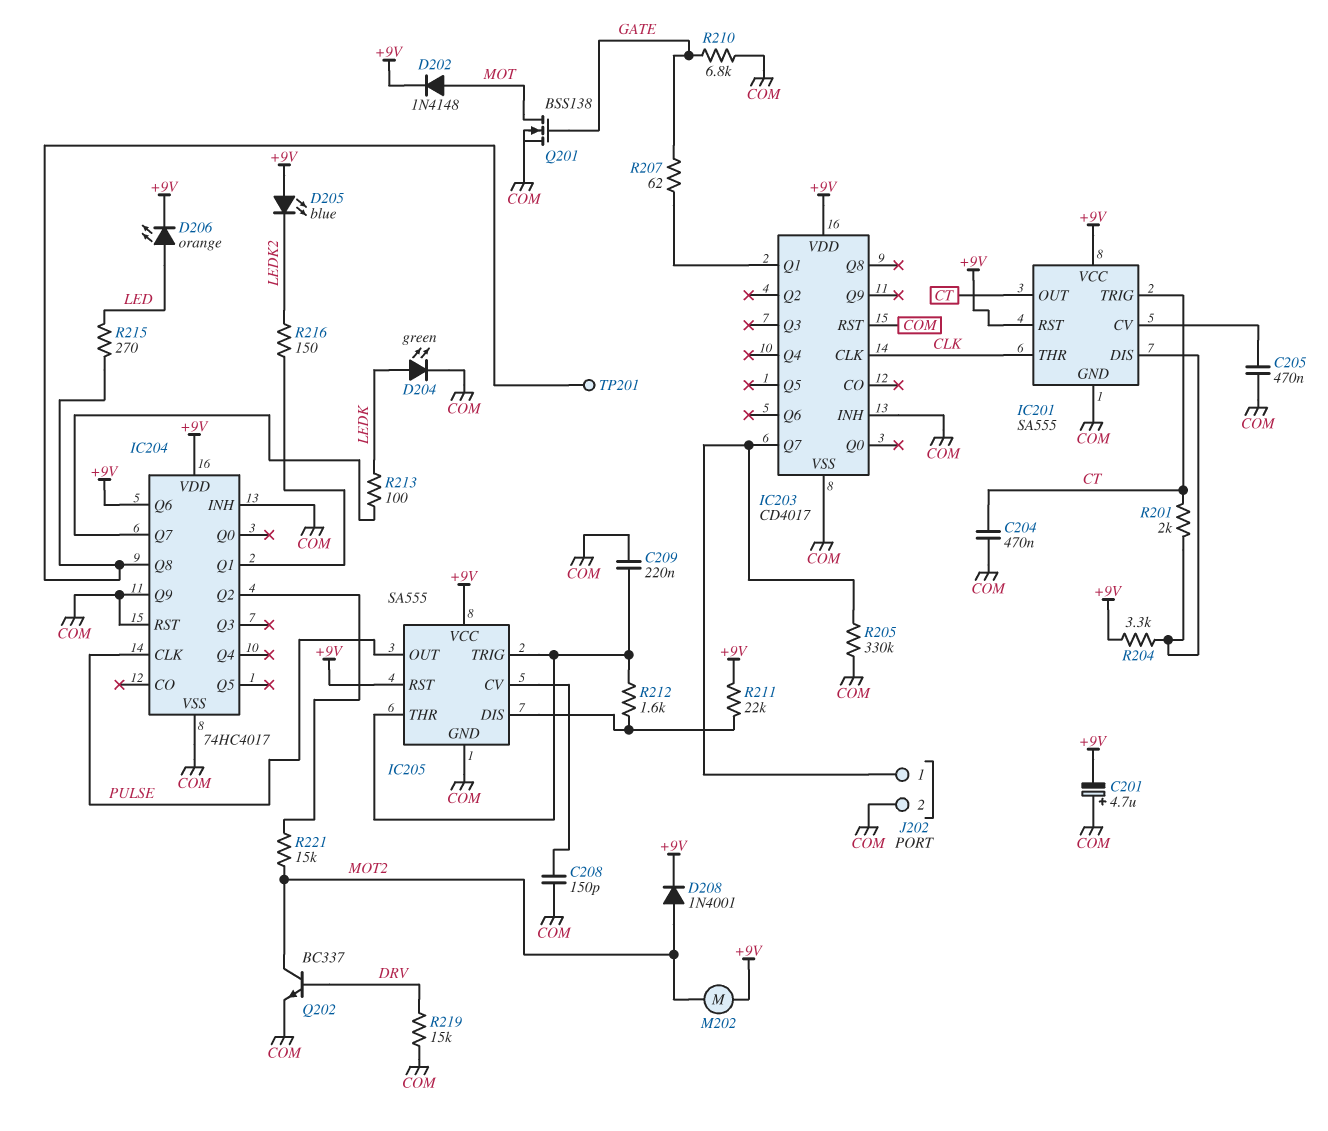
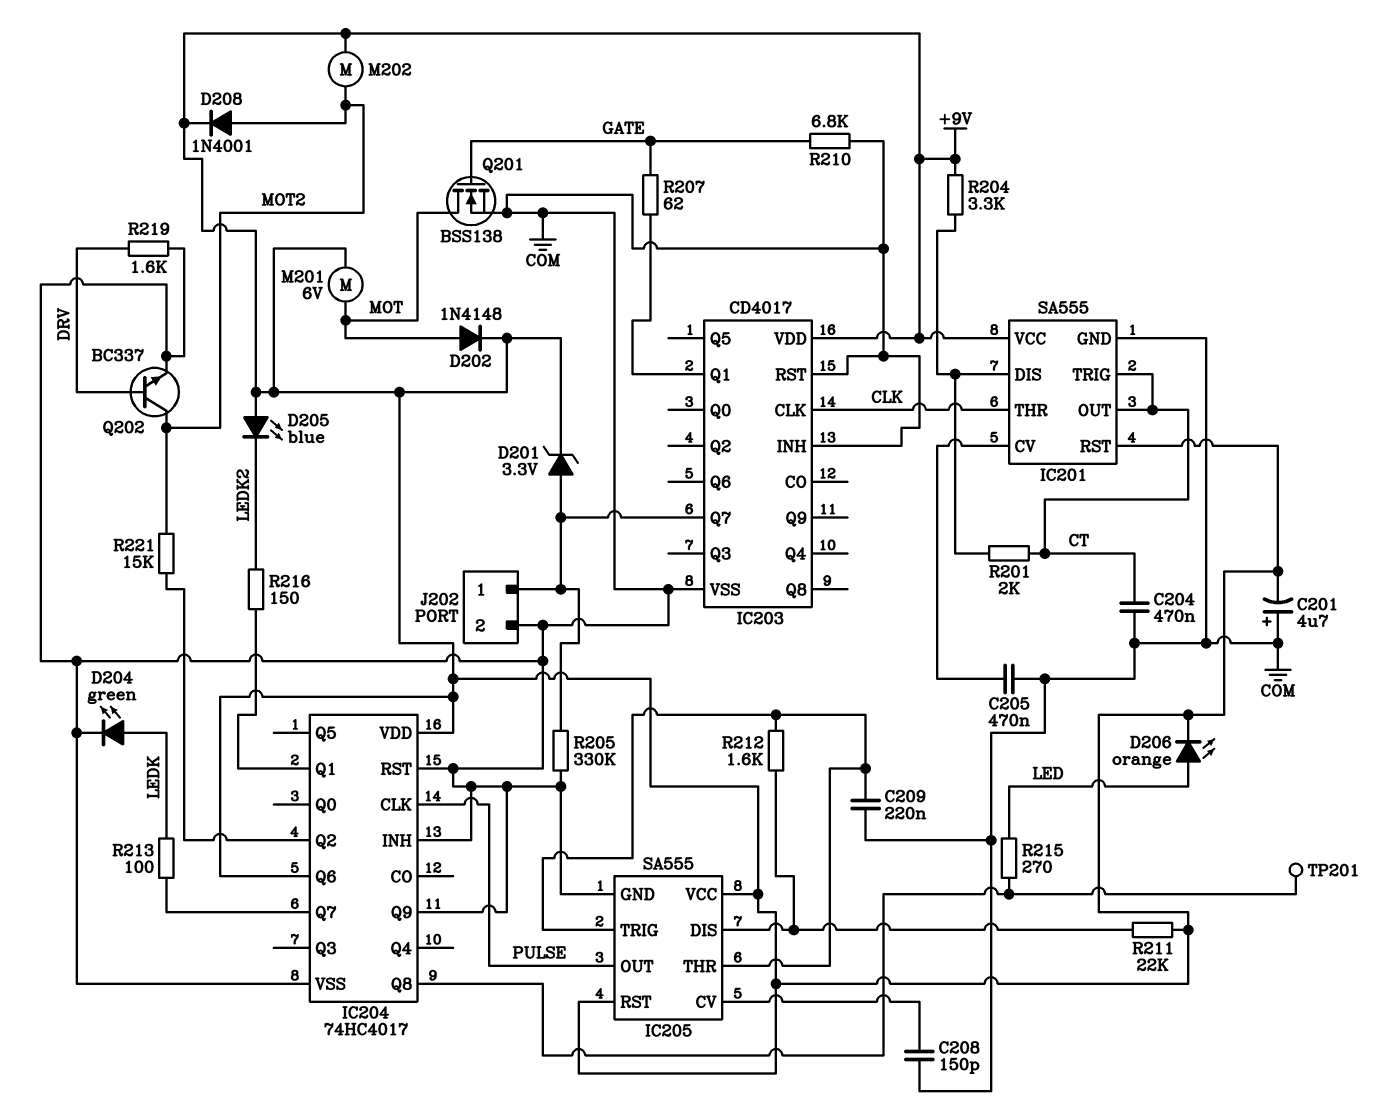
D201: none -> zener 3.3V (A IC203/Q7, K +9V)
M201: none -> motor 6V (+9V, MOT)
R219: 15k (COM, DRV) -> 1.6k (COM, DRV)

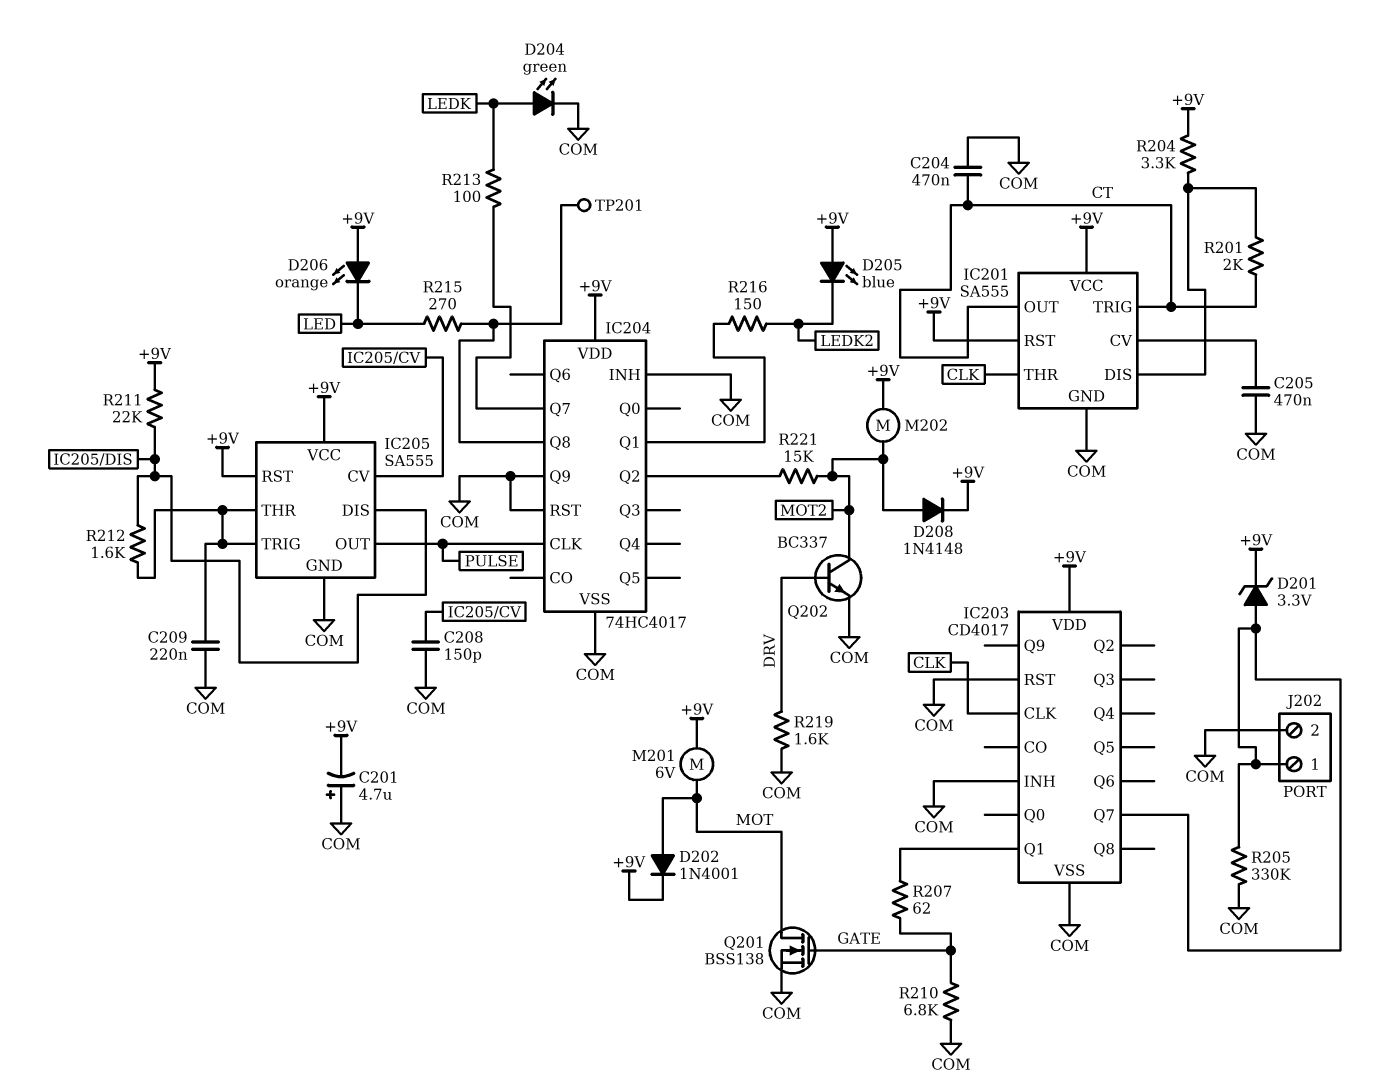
D202: diode 1N4148 (A MOT, K +9V) -> diode 1N4001 (A MOT, K +9V)
D206: LED orange (A LED, K +9V) -> LED orange (A +9V, K LED)
D208: diode 1N4001 (A MOT2, K +9V) -> diode 1N4148 (A MOT2, K +9V)
IC204 pin Q6: +9V -> none

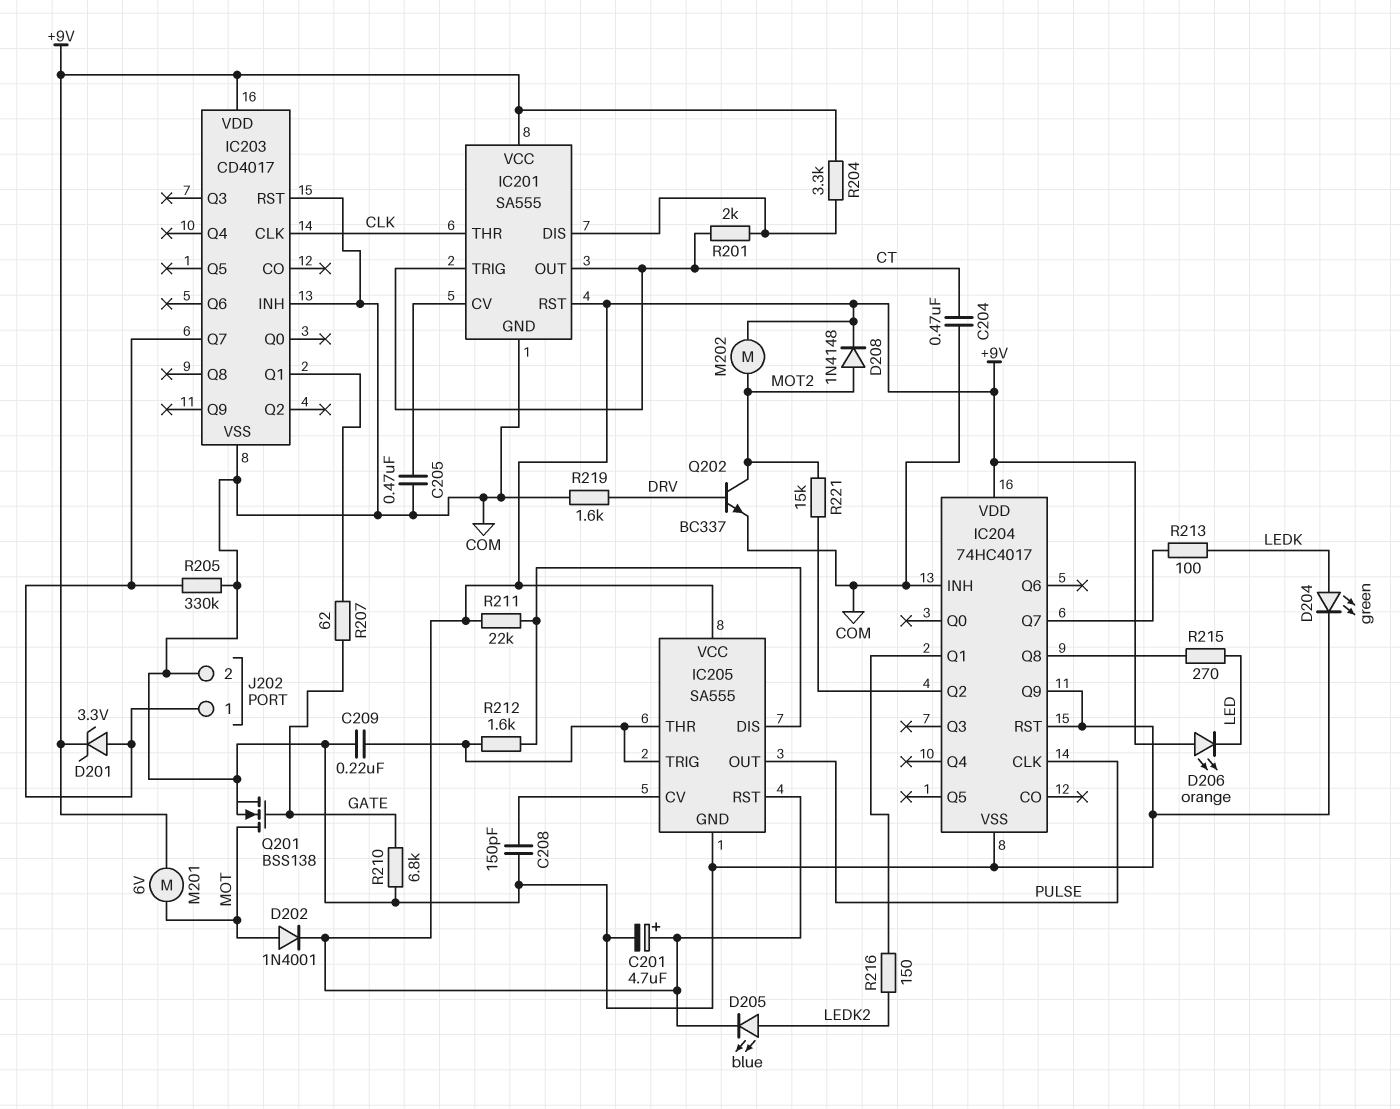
C201: 4.7uF (plus COM, minus +9V) -> 4.7uF (plus +9V, minus COM)
D205: LED blue (A +9V, K LEDK2) -> LED blue (A LEDK2, K +9V)
TP201: test point (IC204/Q8) -> none

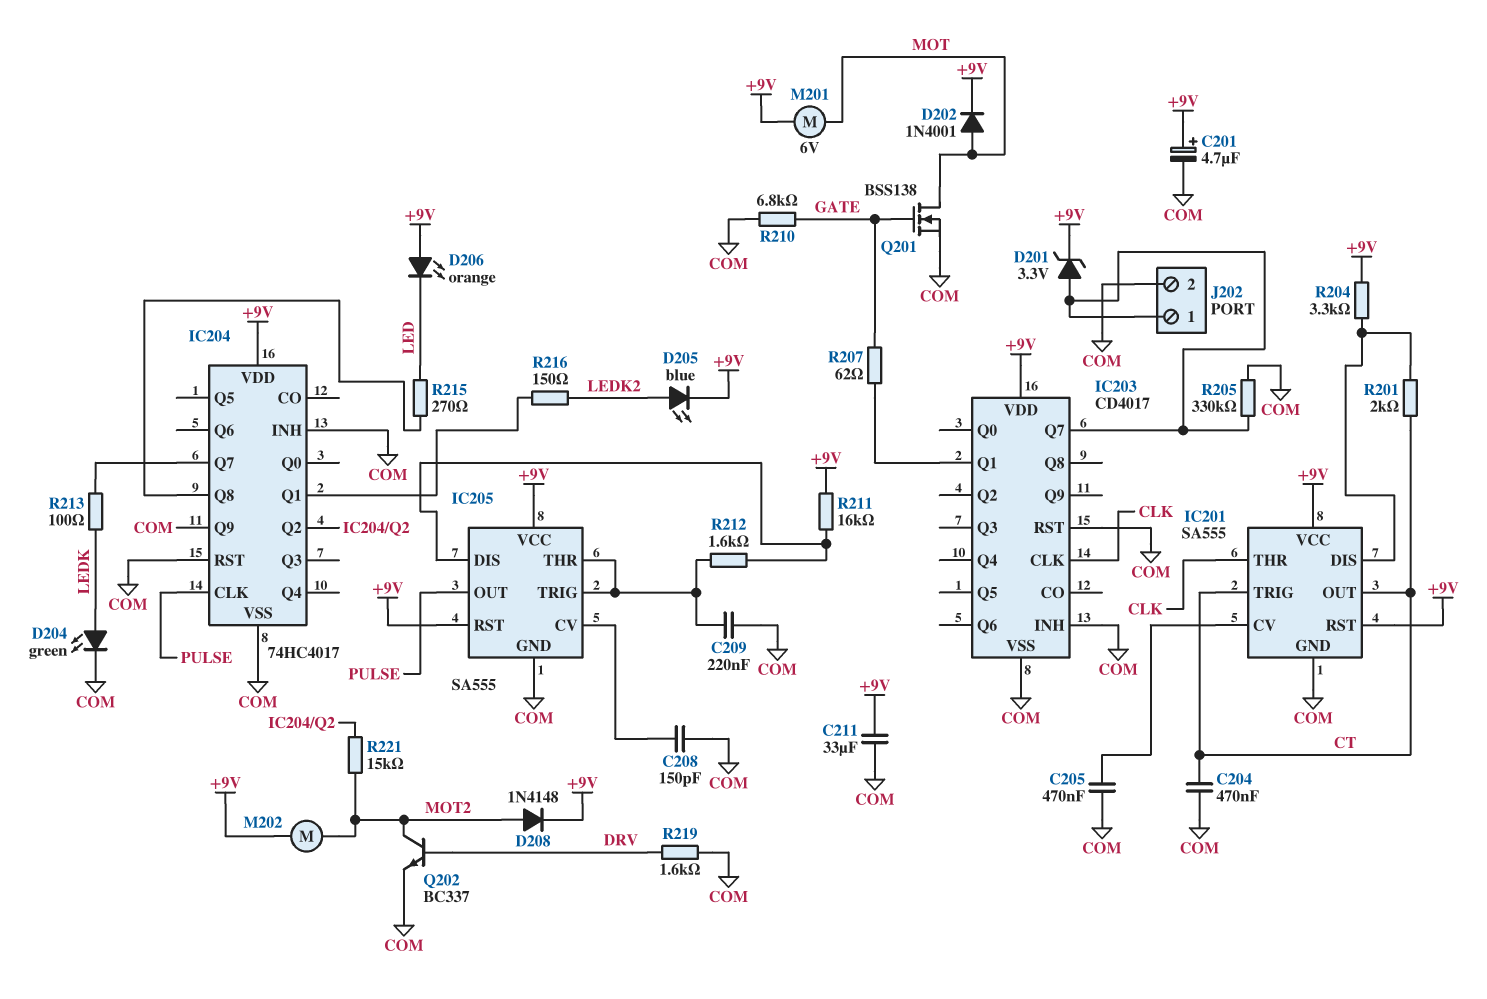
C211: none -> 33uF (+9V, COM)
R211: 22k (+9V, IC205/DIS) -> 16k (+9V, IC205/DIS)

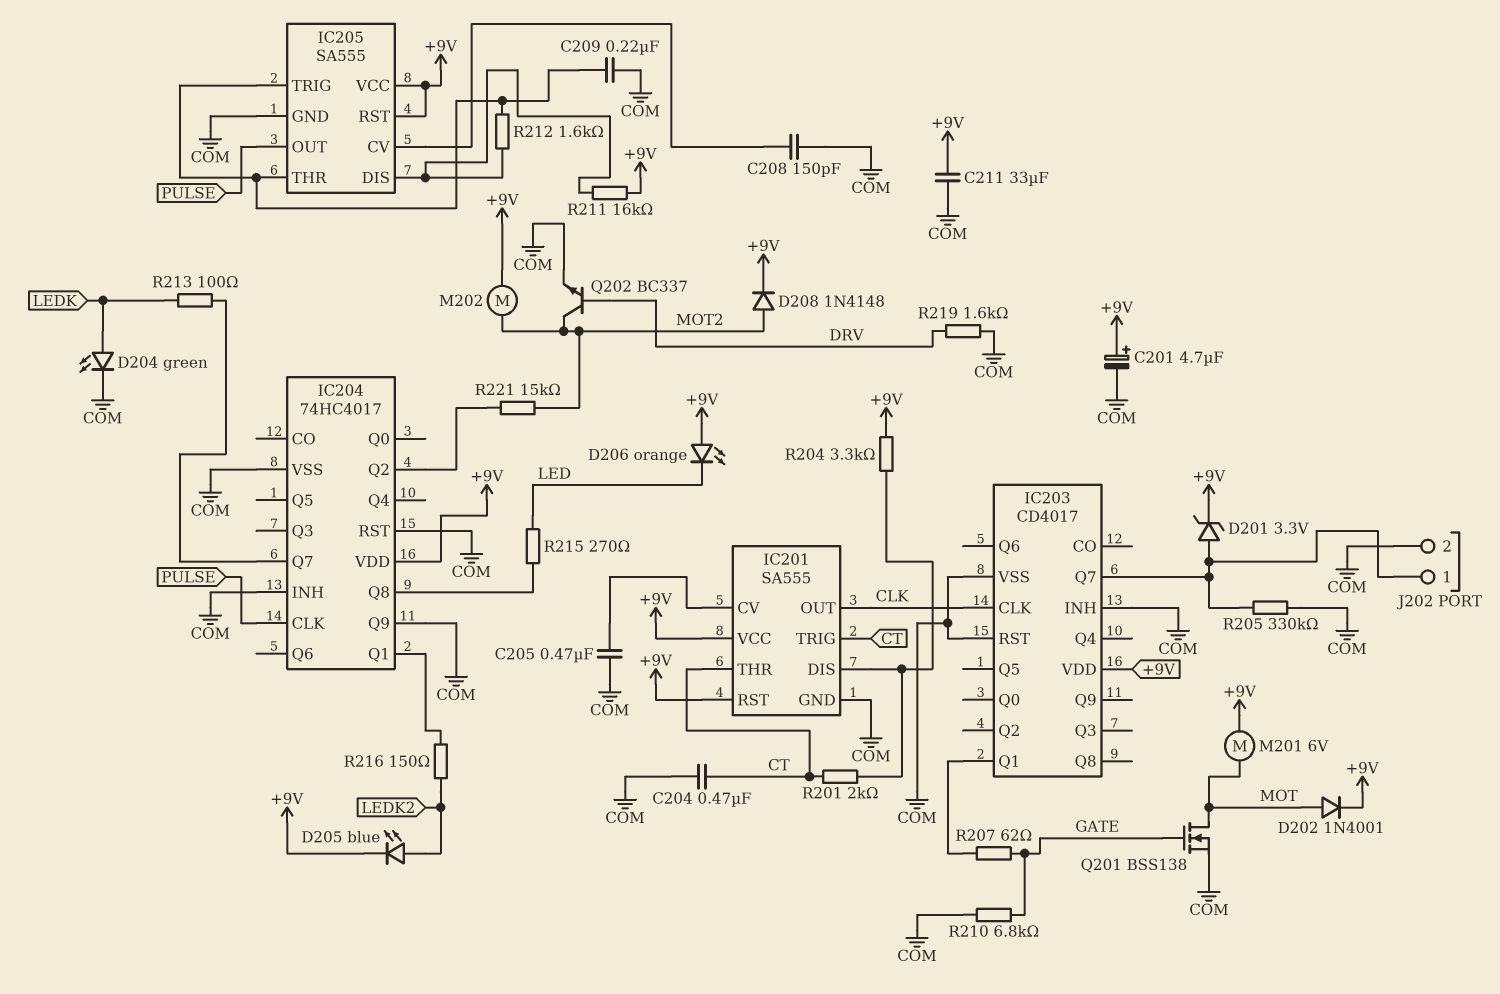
IC201 pin OUT: CT -> CLK
IC201 pin THR: CLK -> CT

